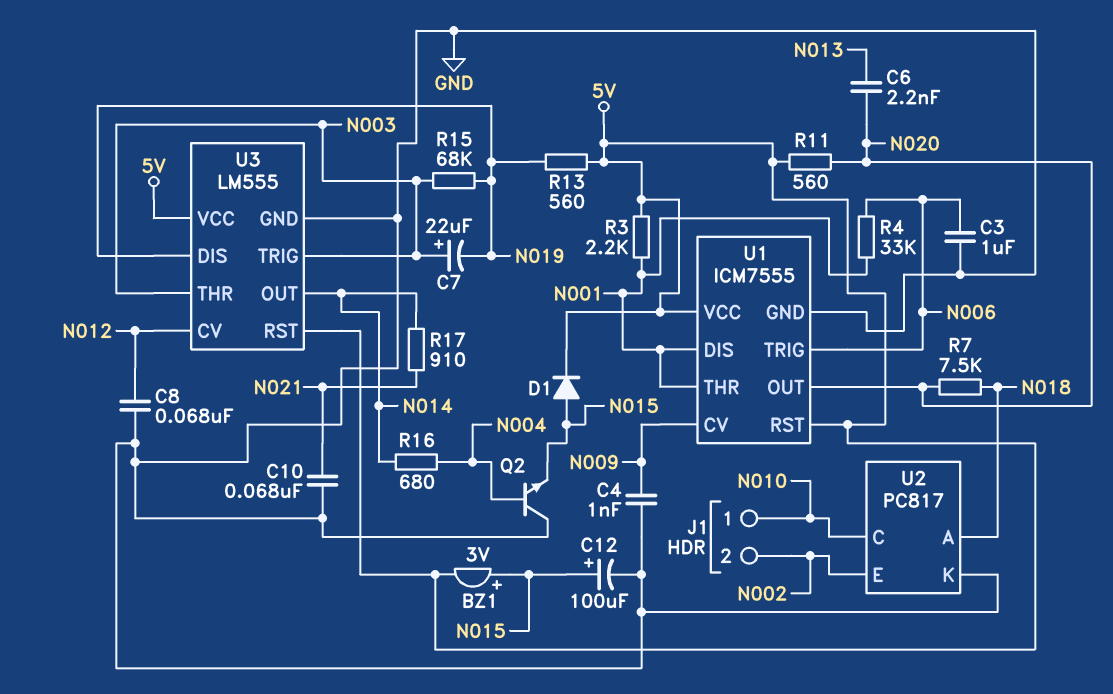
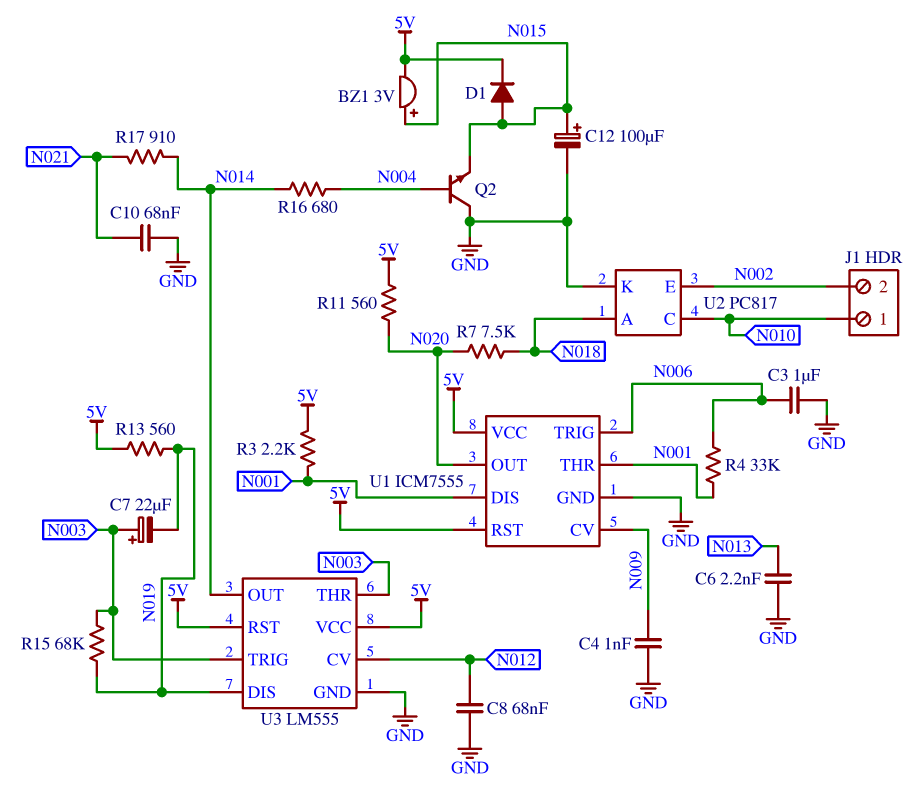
C6: 2.2nF (N013, N020) -> 2.2nF (GND, N013)

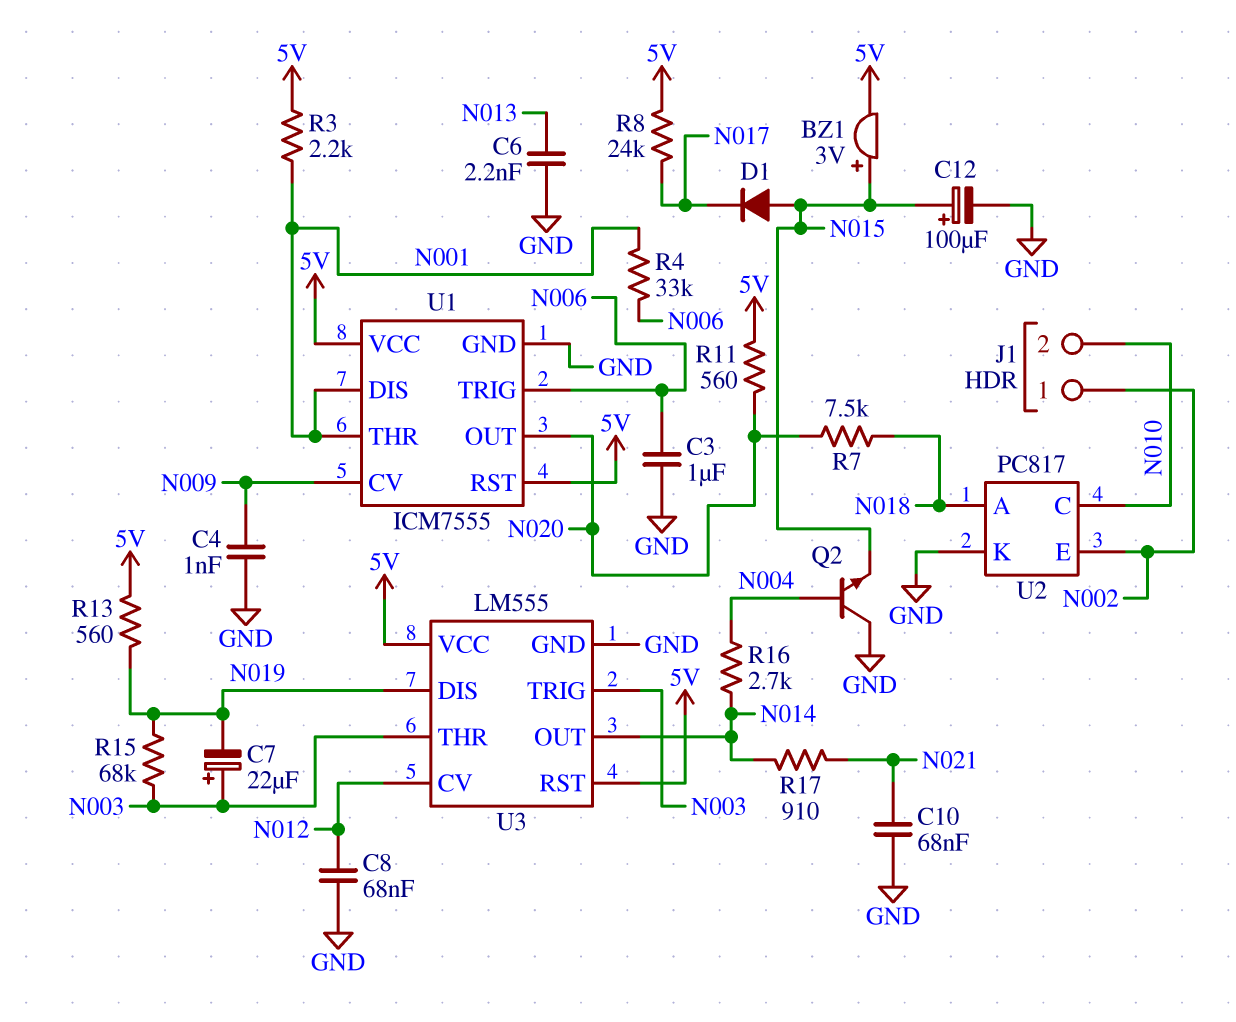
D1: diode (A N015, K 5V) -> diode (A N015, K N017)
J1 pin 1: N010 -> N002
J1 pin 2: N002 -> N010
R8: none -> 24k (5V, N017)
R16: 680 (N004, N014) -> 2.7k (N004, N014)

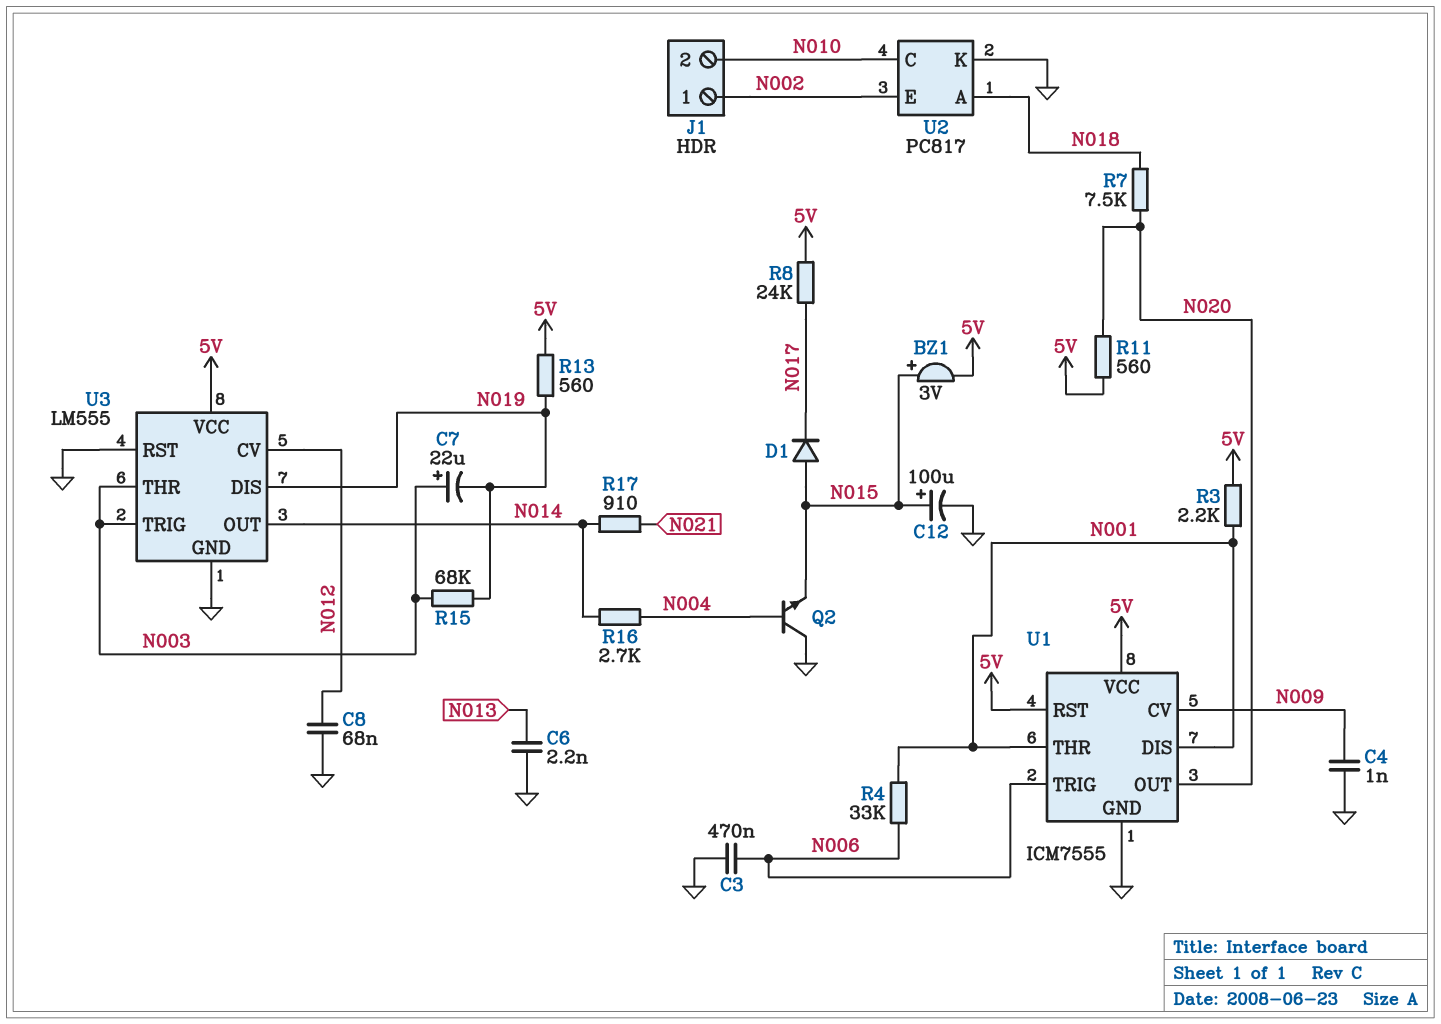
C3: 1uF (GND, N006) -> 470nF (GND, N006)
C10: 68nF (GND, N021) -> none
U3 pin RST: 5V -> GND

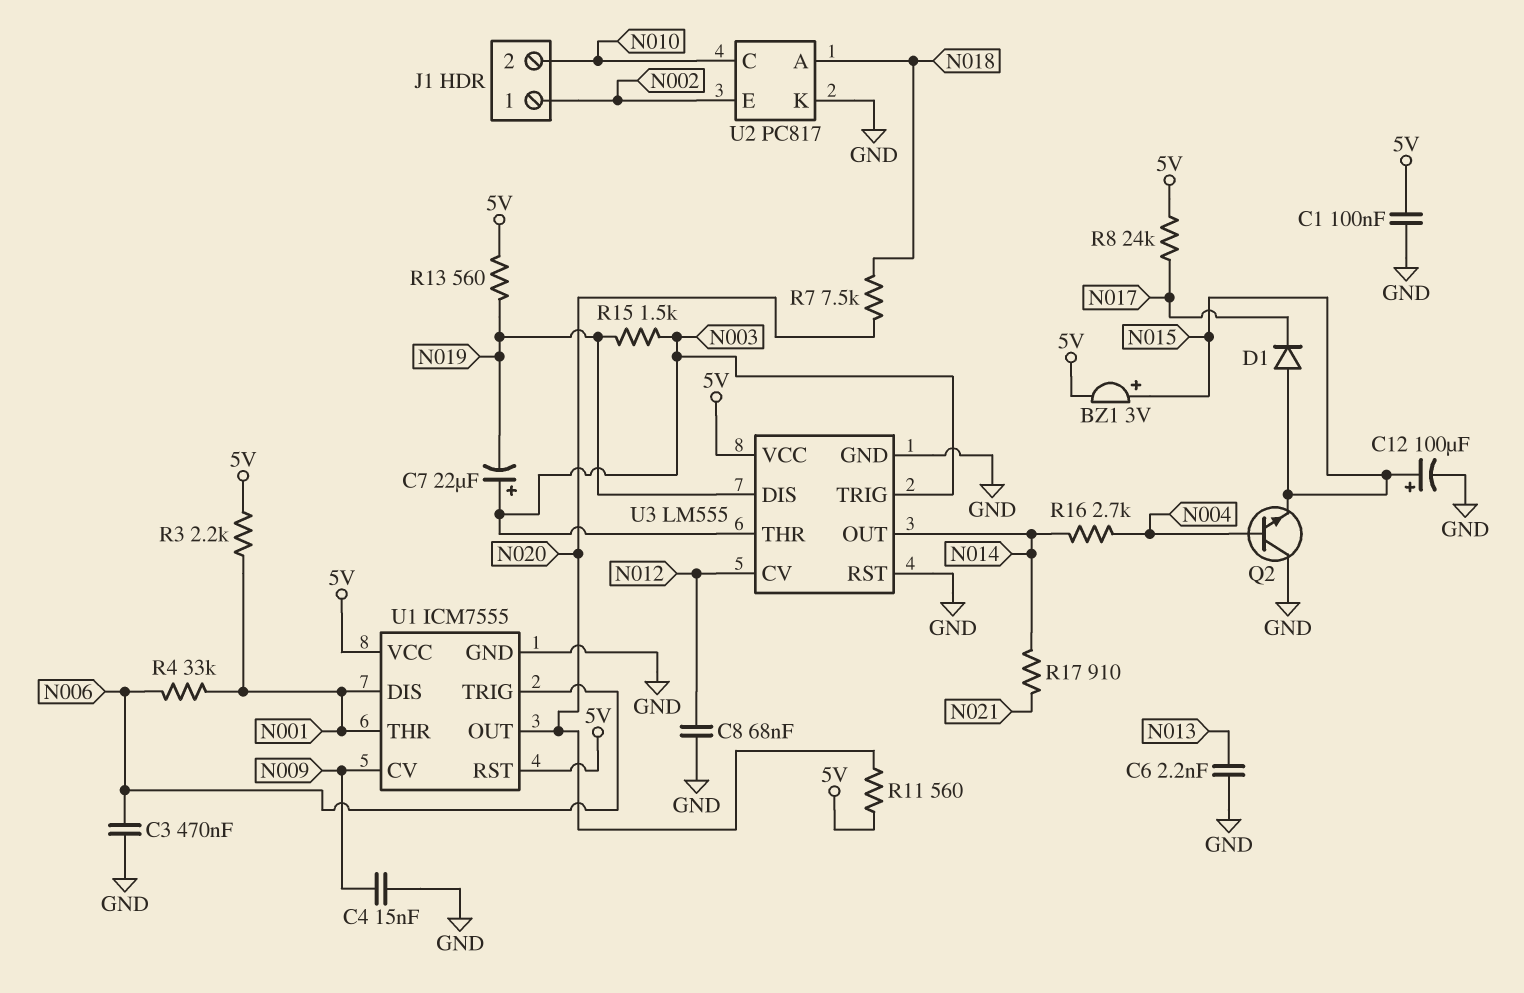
C1: none -> 100nF (5V, GND)
C4: 1nF (GND, N009) -> 15nF (GND, N009)
R15: 68k (N003, N019) -> 1.5k (N003, N019)

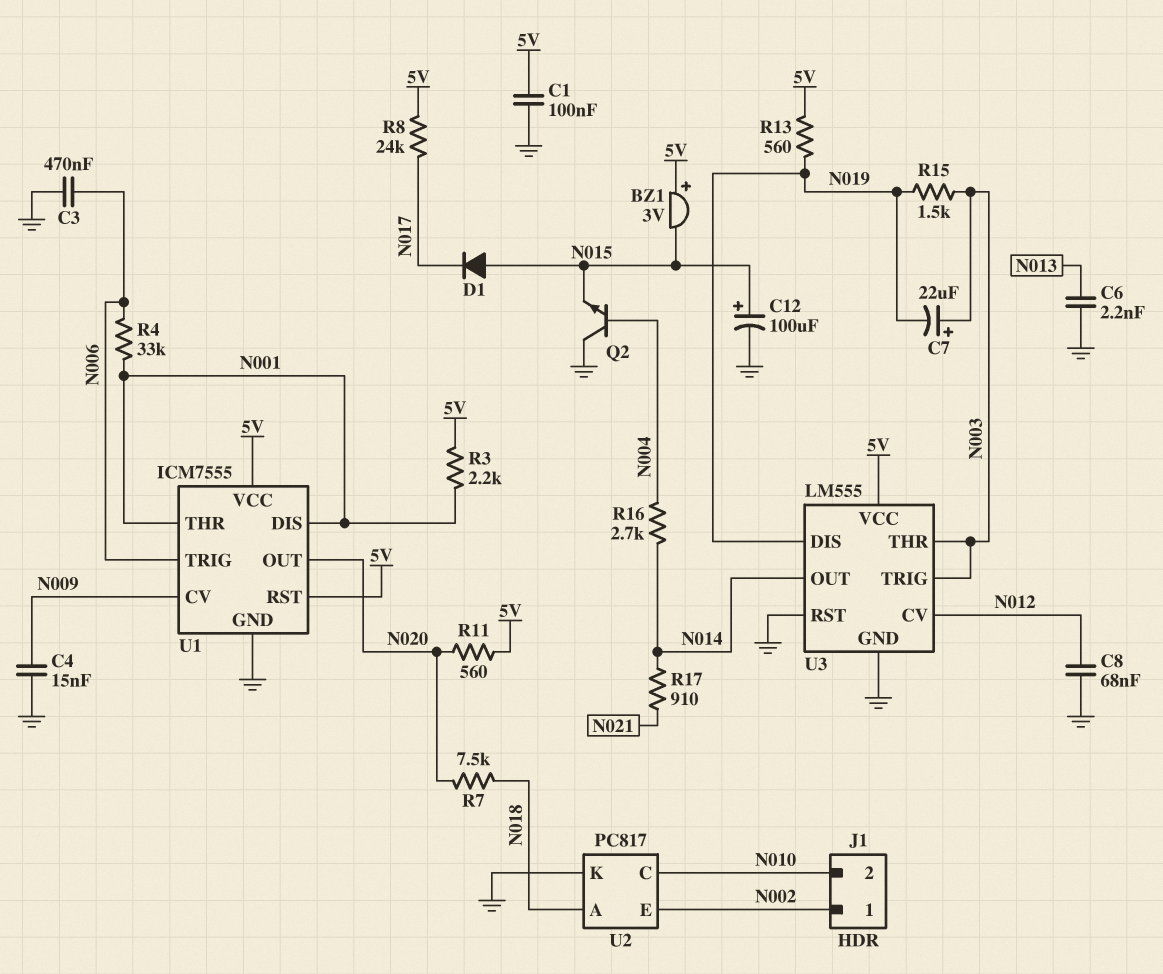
BZ1: buzzer 3V (plus N015, minus 5V) -> buzzer 3V (plus 5V, minus N015)

